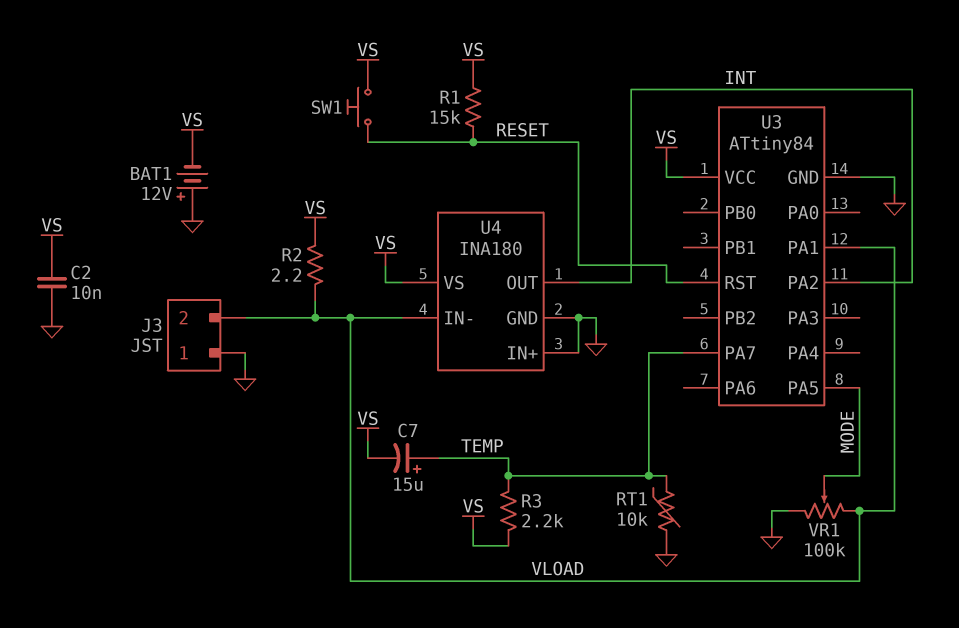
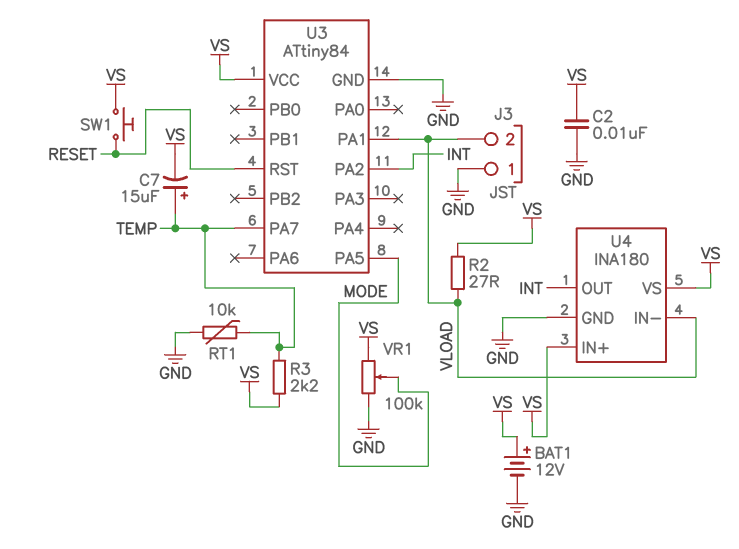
BAT1: 12V (plus GND, minus VS) -> 12V (plus VS, minus GND)
R1: 15k (RESET, VS) -> none
R2: 2.2 (VLOAD, VS) -> 27 (VLOAD, VS)
U4 pin IN+: GND -> VS
VR1: 100k (GND, VLOAD, wiper MODE) -> 100k (GND, VS, wiper MODE)

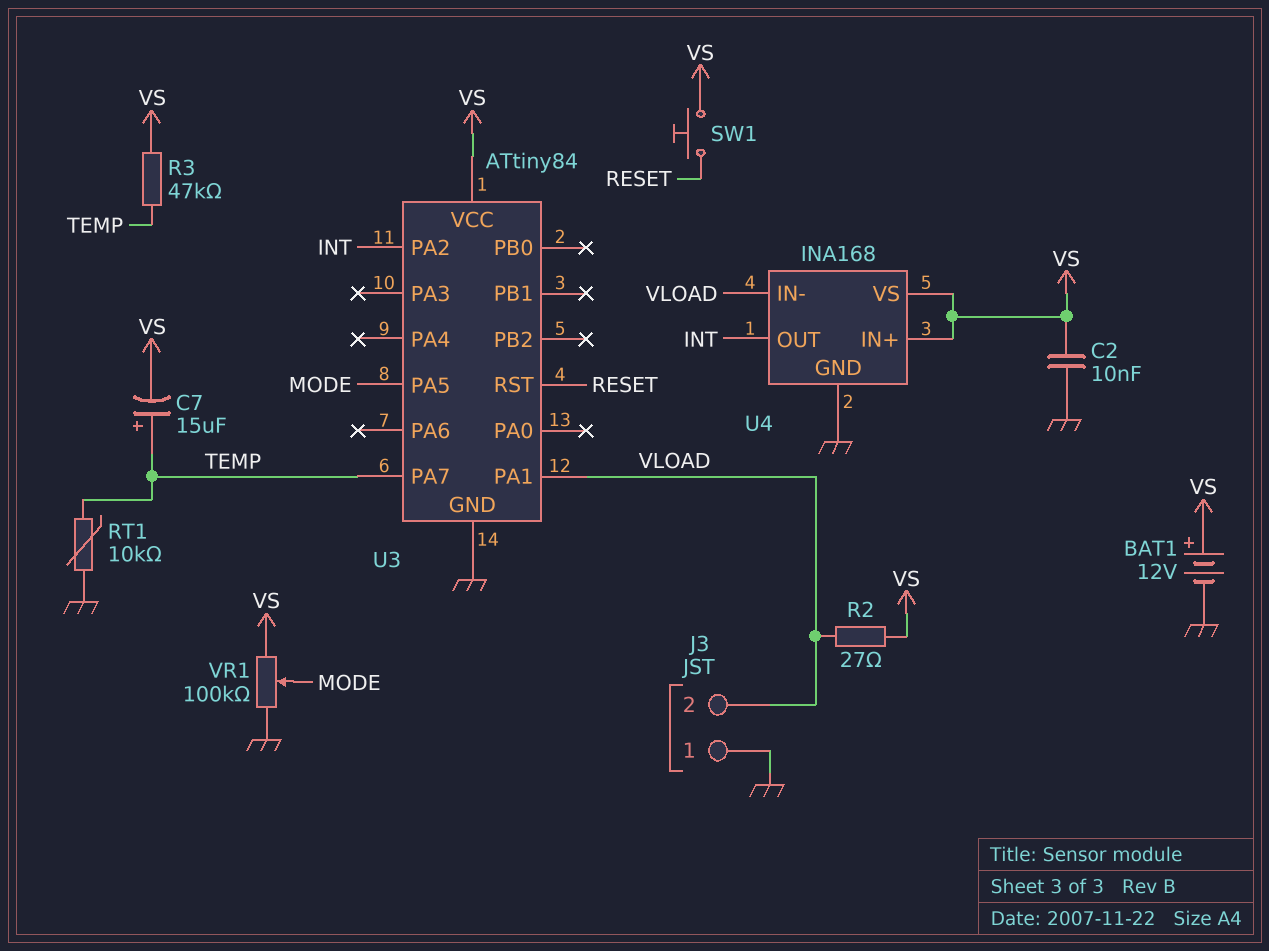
R3: 2.2k (TEMP, VS) -> 47k (TEMP, VS)
U4: INA180 -> INA168

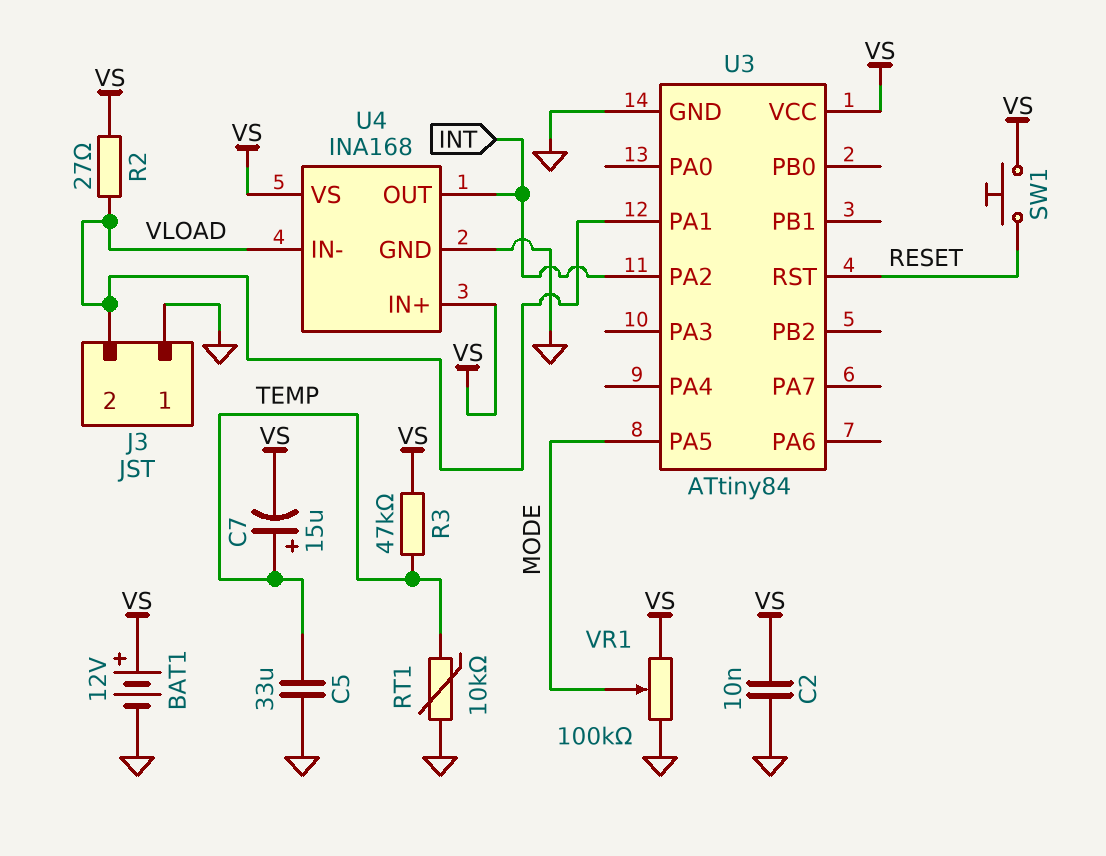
C5: none -> 33uF (GND, TEMP)
U3 pin PA7: TEMP -> none

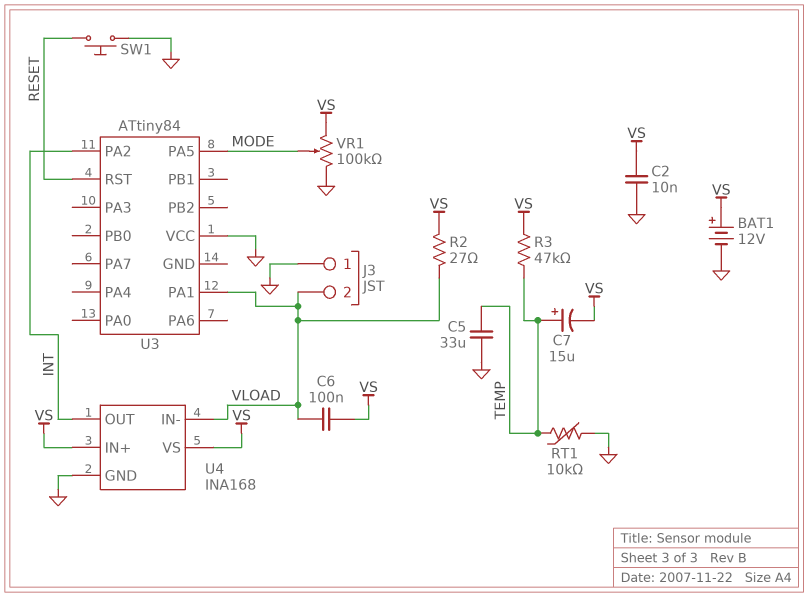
C6: none -> 100nF (VLOAD, VS)
SW1: button (RESET, VS) -> button (GND, RESET)
U3 pin GND: GND -> none
U3 pin VCC: VS -> GND

